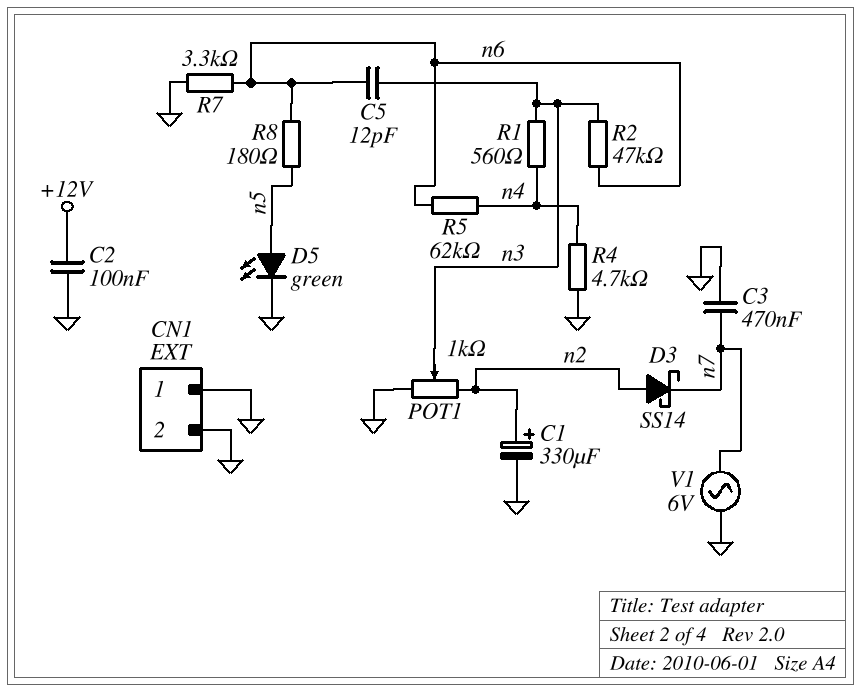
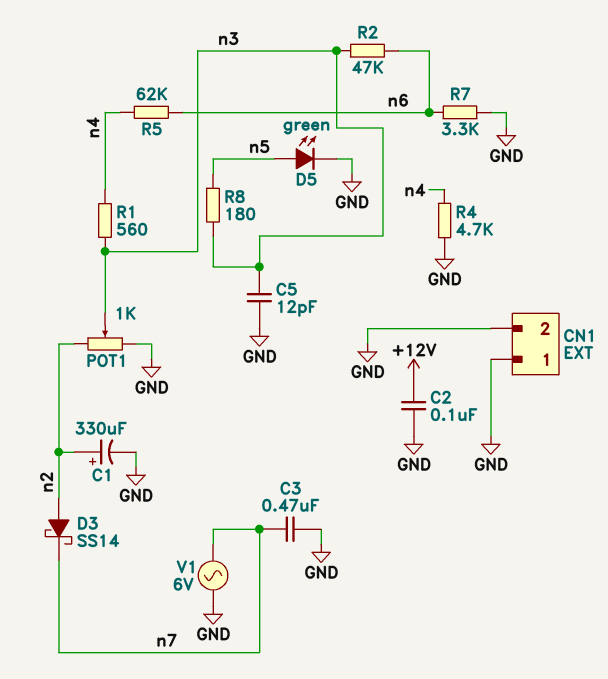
C5: 12pF (n3, n6) -> 12pF (GND, n3)
R8: 180 (n5, n6) -> 180 (n3, n5)

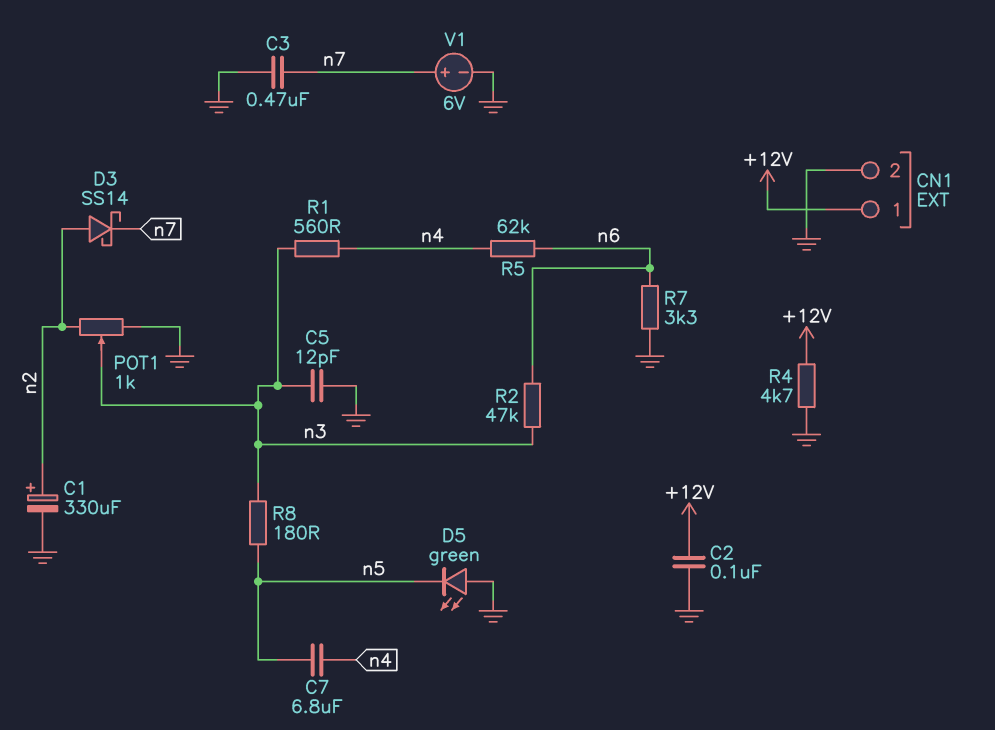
C7: none -> 6.8uF (n4, n5)
CN1 pin 1: GND -> +12V
D5: LED green (A n5, K GND) -> LED green (A GND, K n5)
R4: 4.7k (GND, n4) -> 4.7k (+12V, GND)
V1: AC 6V (GND, n7) -> 6V (plus n7, minus GND)

